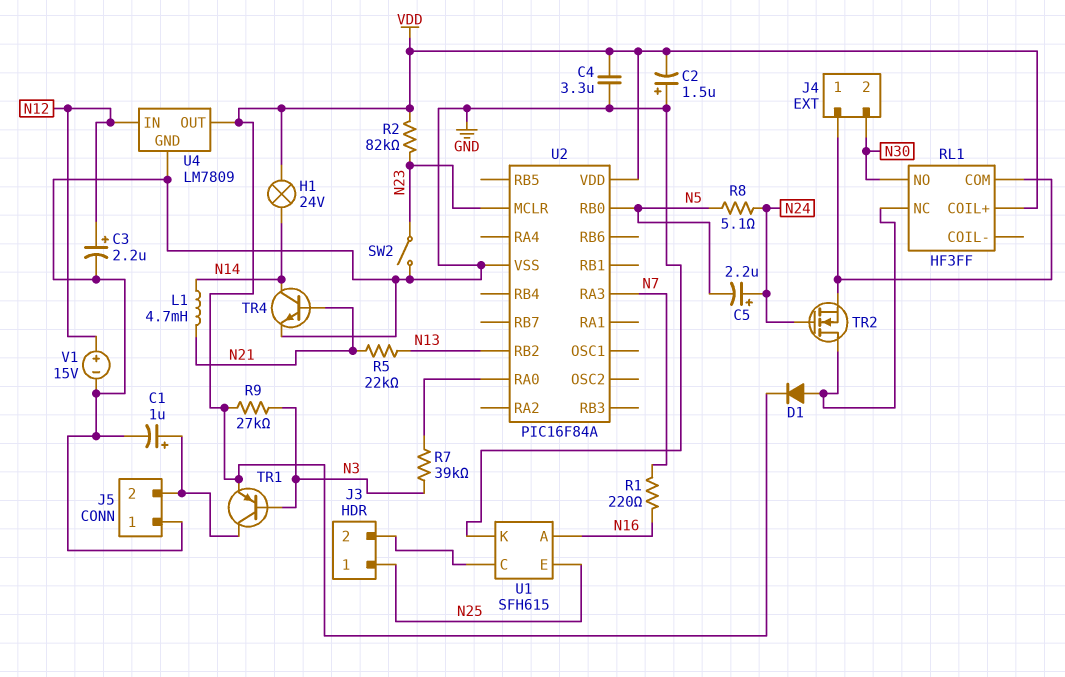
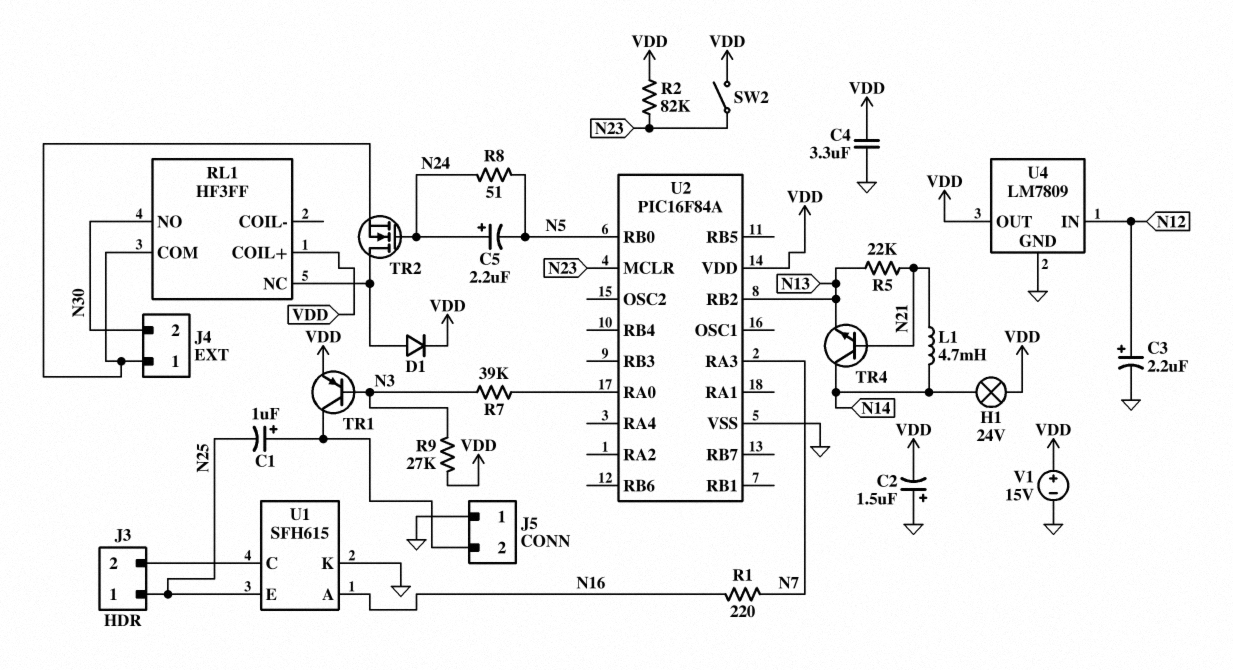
C1: 1uF (plus J5/2, minus GND) -> 1uF (plus J5/2, minus N25)
R8: 5.1 (N5, N24) -> 51 (N5, N24)
SW2: switch (GND, N23) -> switch (N23, VDD)
TR4: NPN (B N21, C N14, E GND) -> NPN (B N21, C N14, E N13)
V1: 15V (plus N12, minus GND) -> 15V (plus VDD, minus GND)

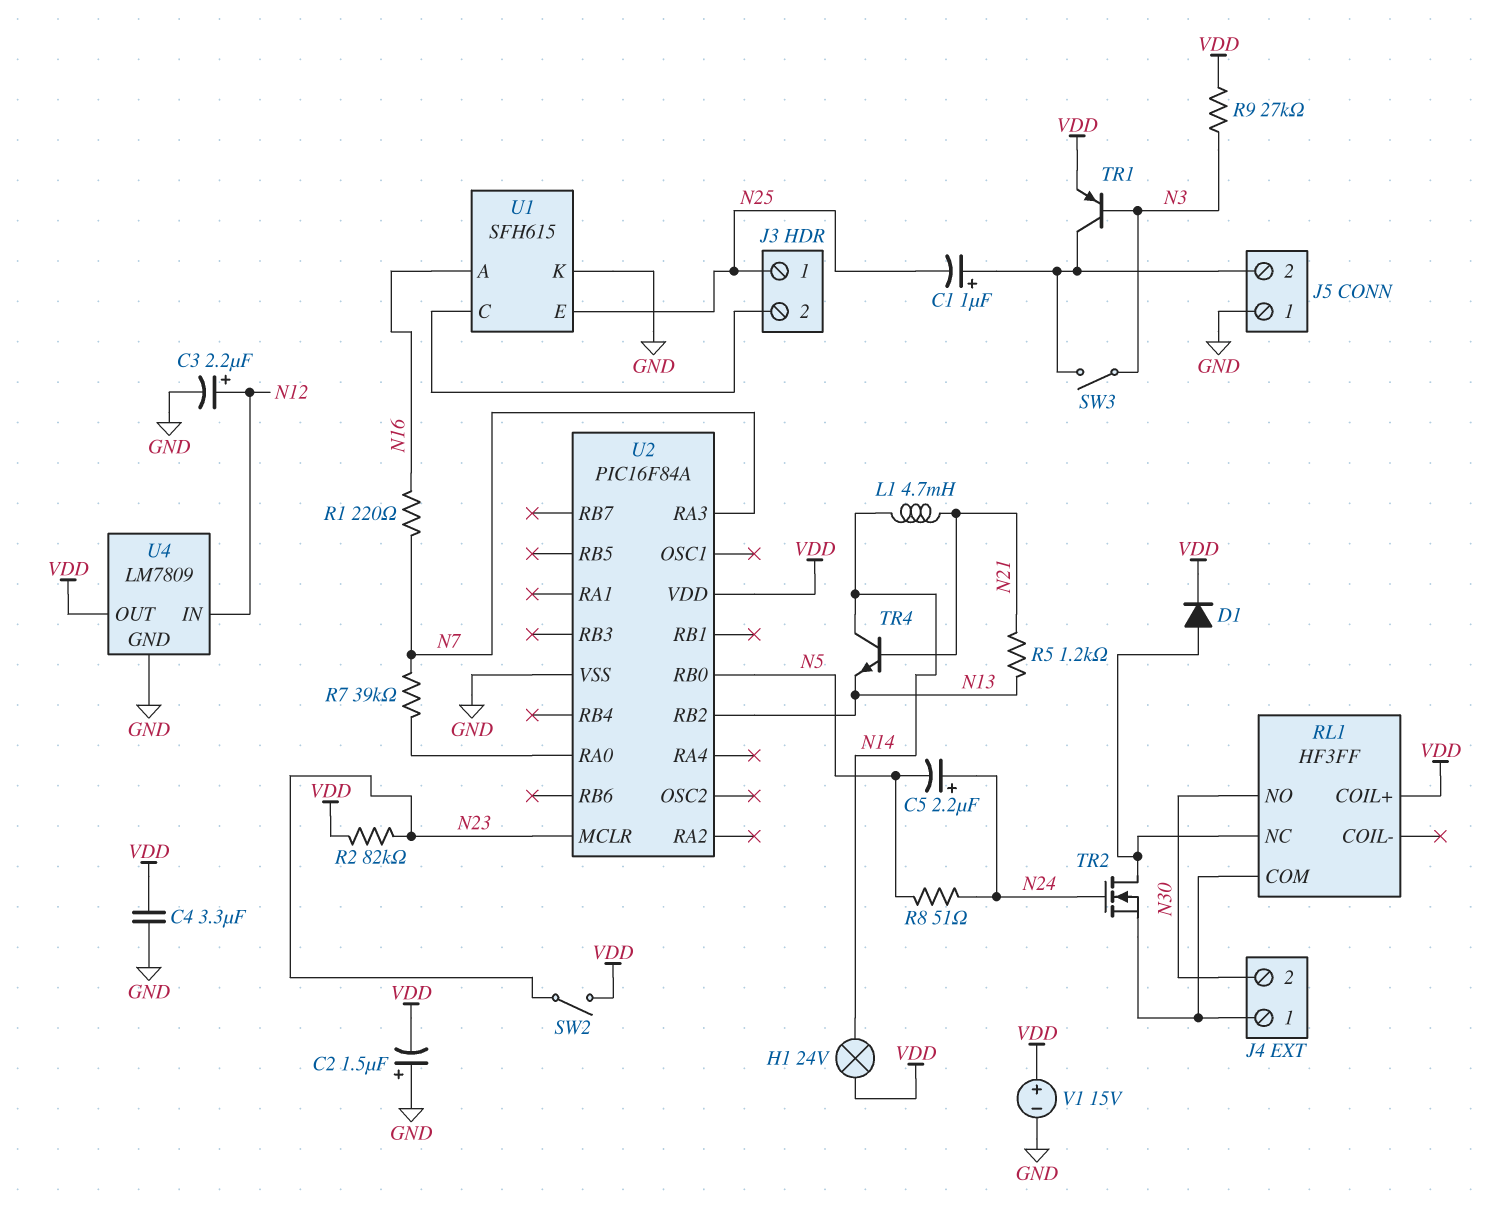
R5: 22k (N13, N21) -> 1.2k (N13, N21)
R7: 39k (N3, U2/RA0) -> 39k (N7, U2/RA0)
SW3: none -> switch (J5/2, N3)

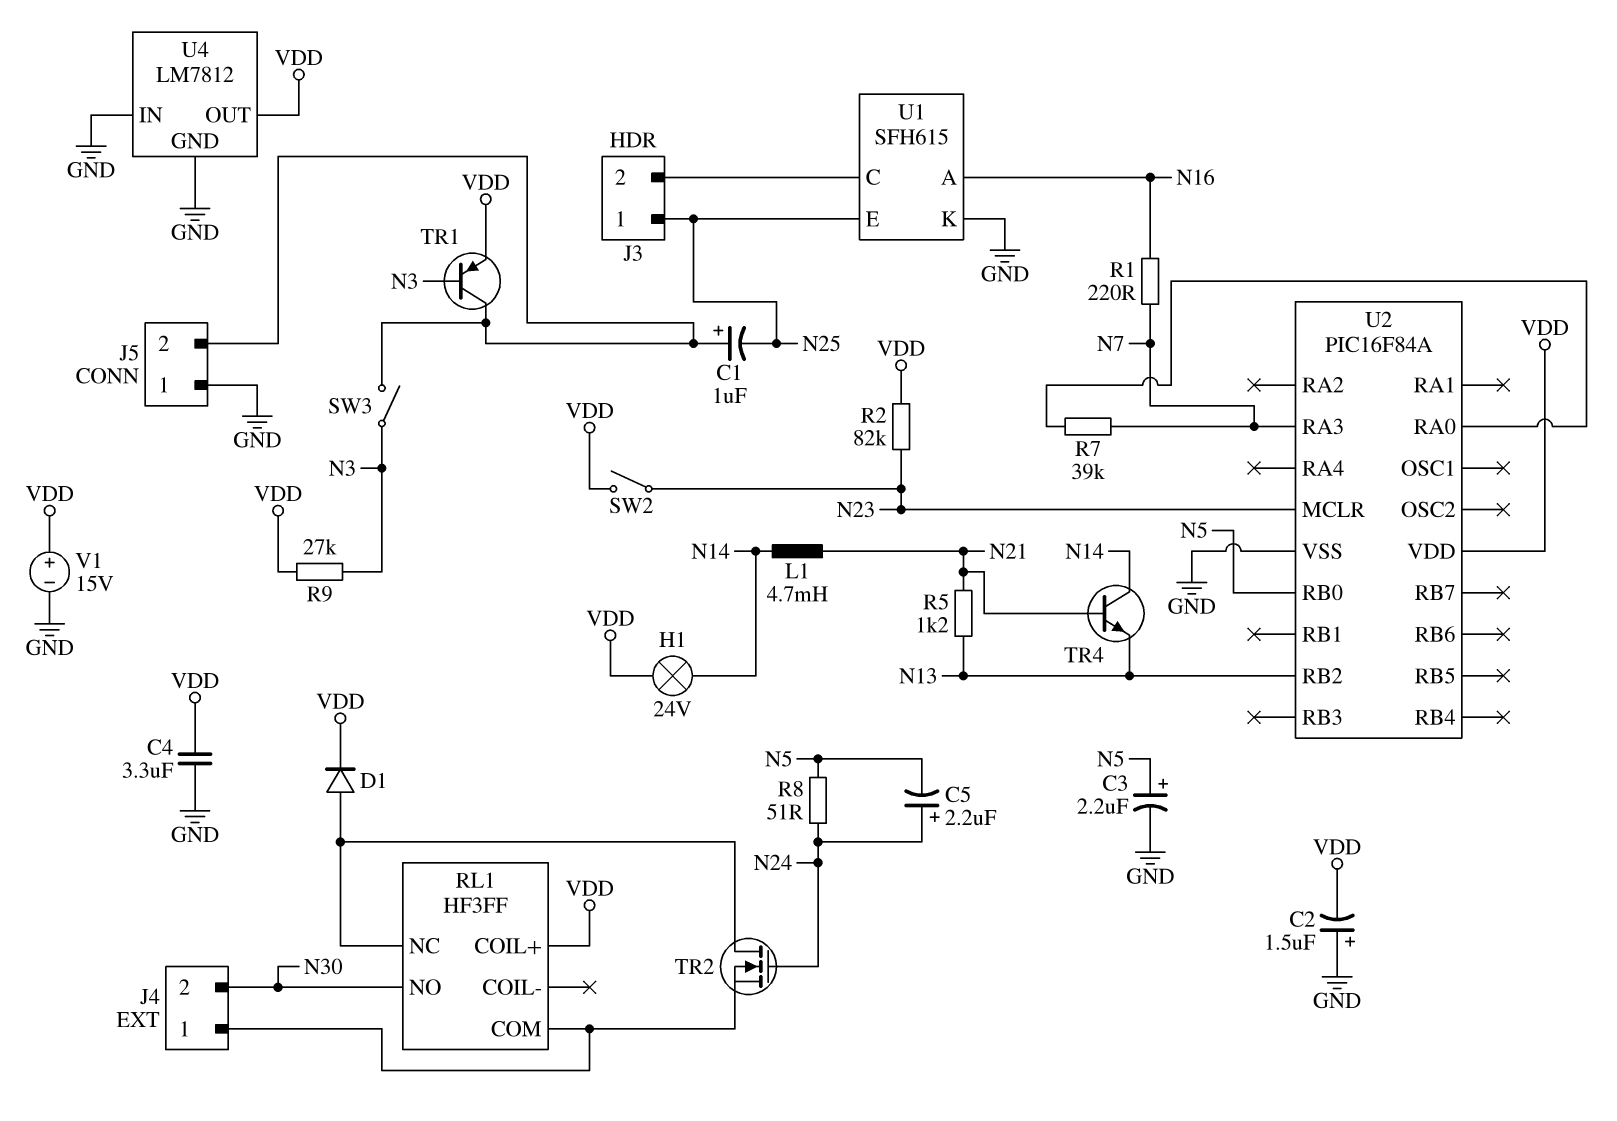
C3: 2.2uF (plus N12, minus GND) -> 2.2uF (plus N5, minus GND)
U4: LM7809 -> LM7812
U4 pin IN: N12 -> GND

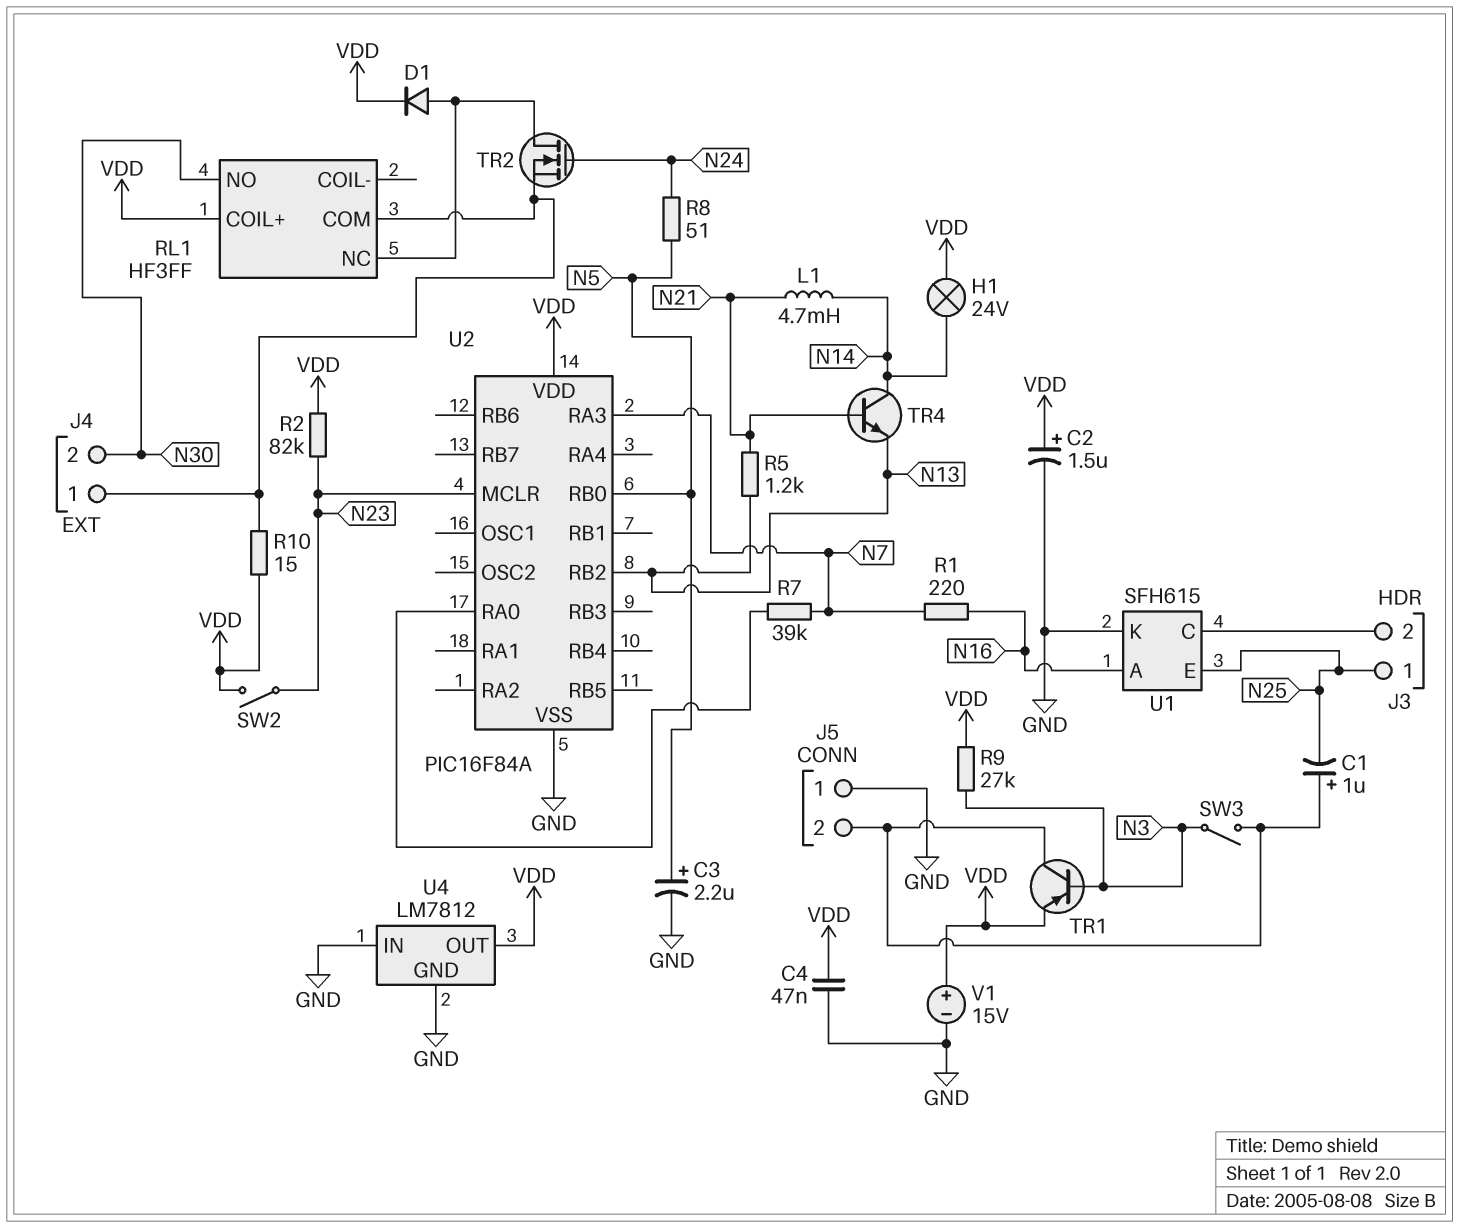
C2: 1.5uF (plus GND, minus VDD) -> 1.5uF (plus VDD, minus GND)
C4: 3.3uF (GND, VDD) -> 47nF (GND, VDD)
C5: 2.2uF (plus N24, minus N5) -> none
R10: none -> 15 (J4/1, VDD)

